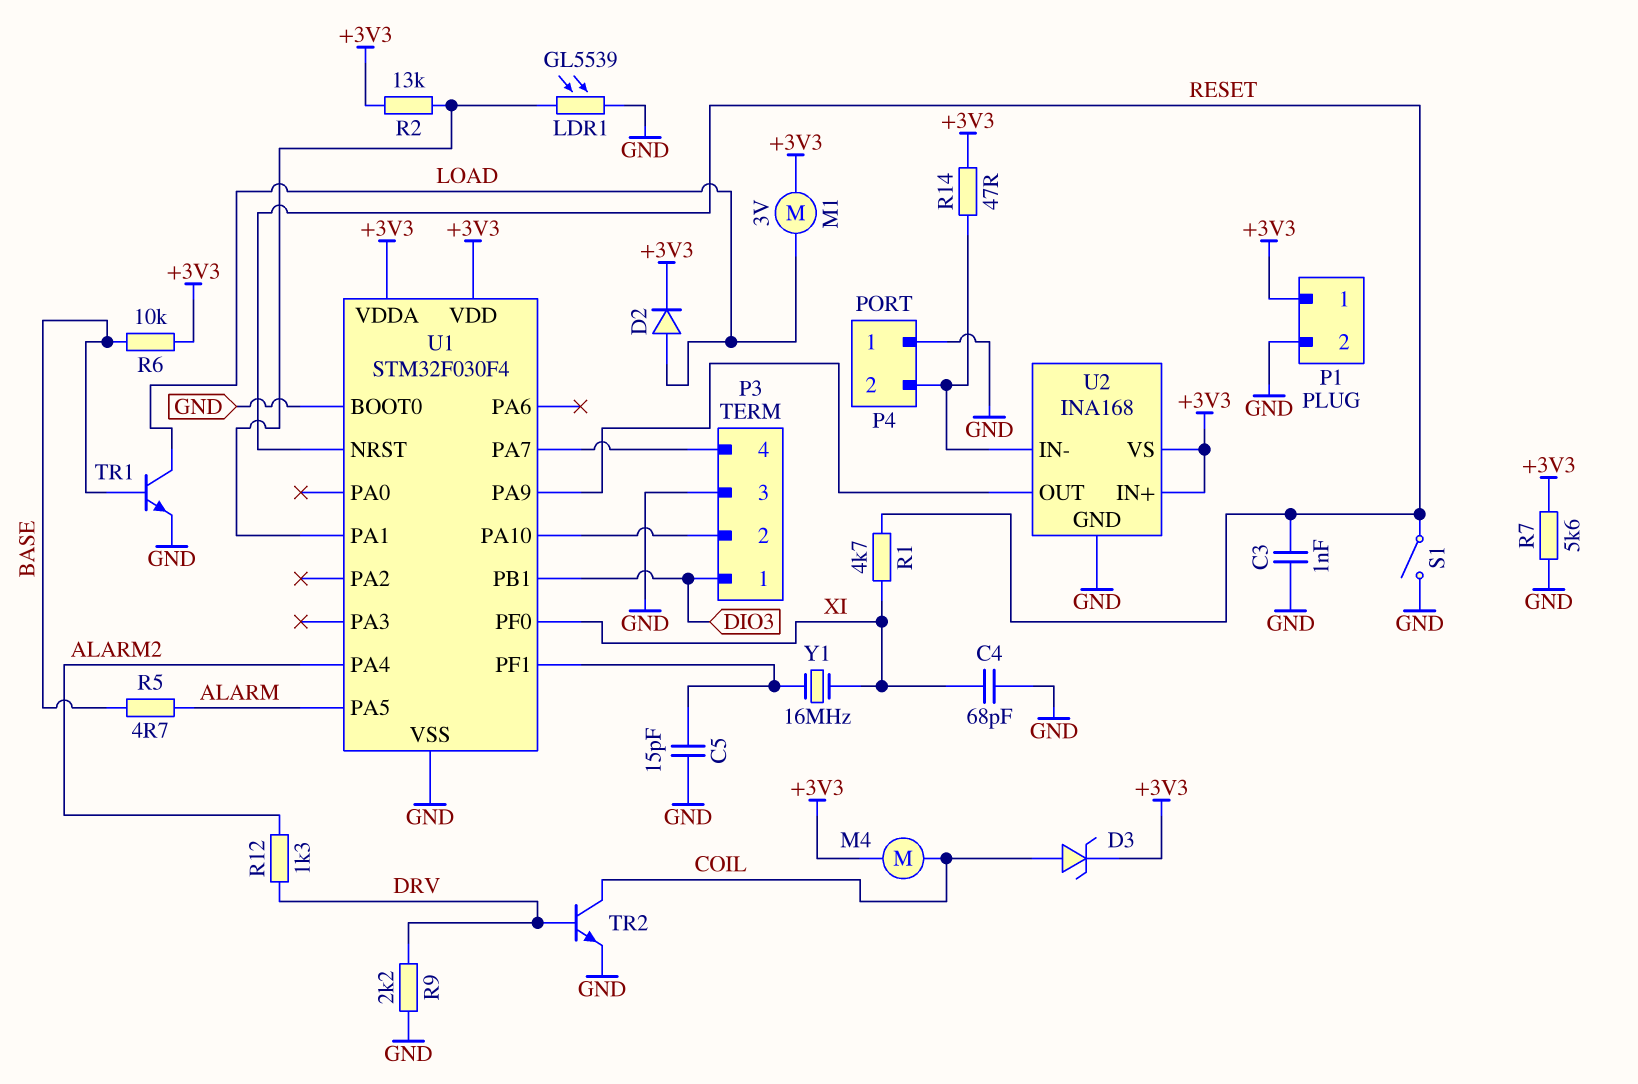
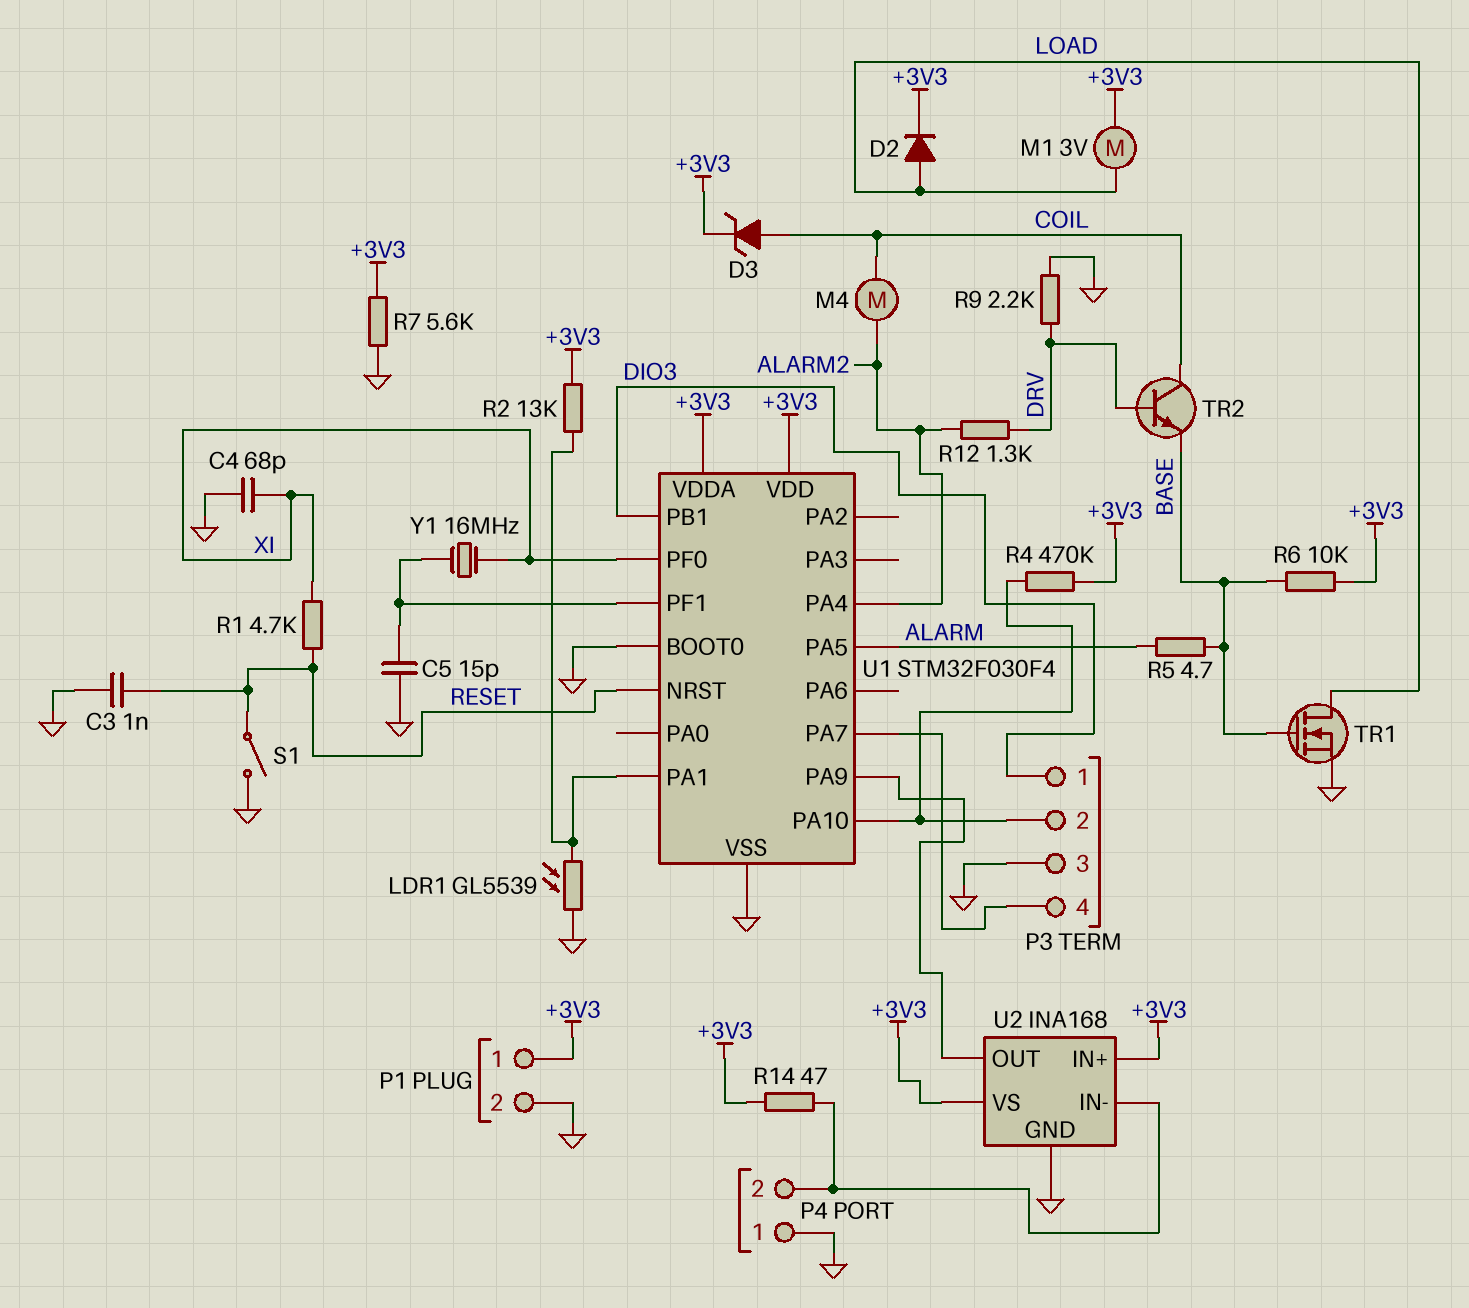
M4: motor (+3V3, COIL) -> motor (ALARM2, COIL)
R4: none -> 470k (+3V3, P3/2)
TR1: NPN (B BASE, C LOAD, E GND) -> NMOS (G BASE, D LOAD, S GND)
TR2: NPN (B DRV, C COIL, E GND) -> NPN (B DRV, C COIL, E BASE)

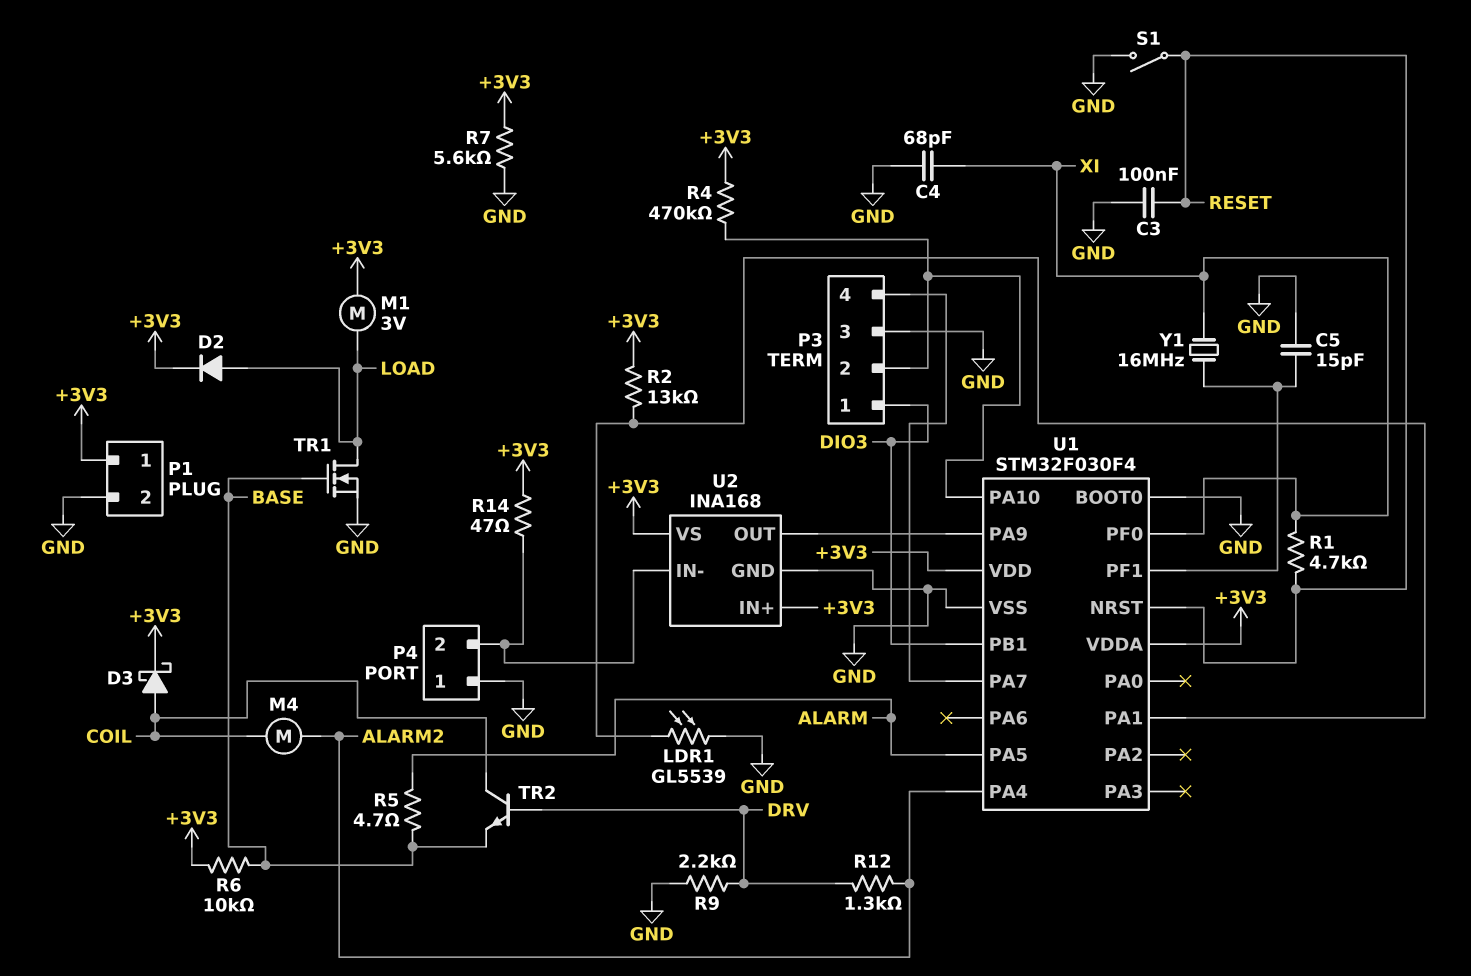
C3: 1nF (GND, RESET) -> 100nF (GND, RESET)
D3: zener (A COIL, K +3V3) -> schottky (A COIL, K +3V3)

